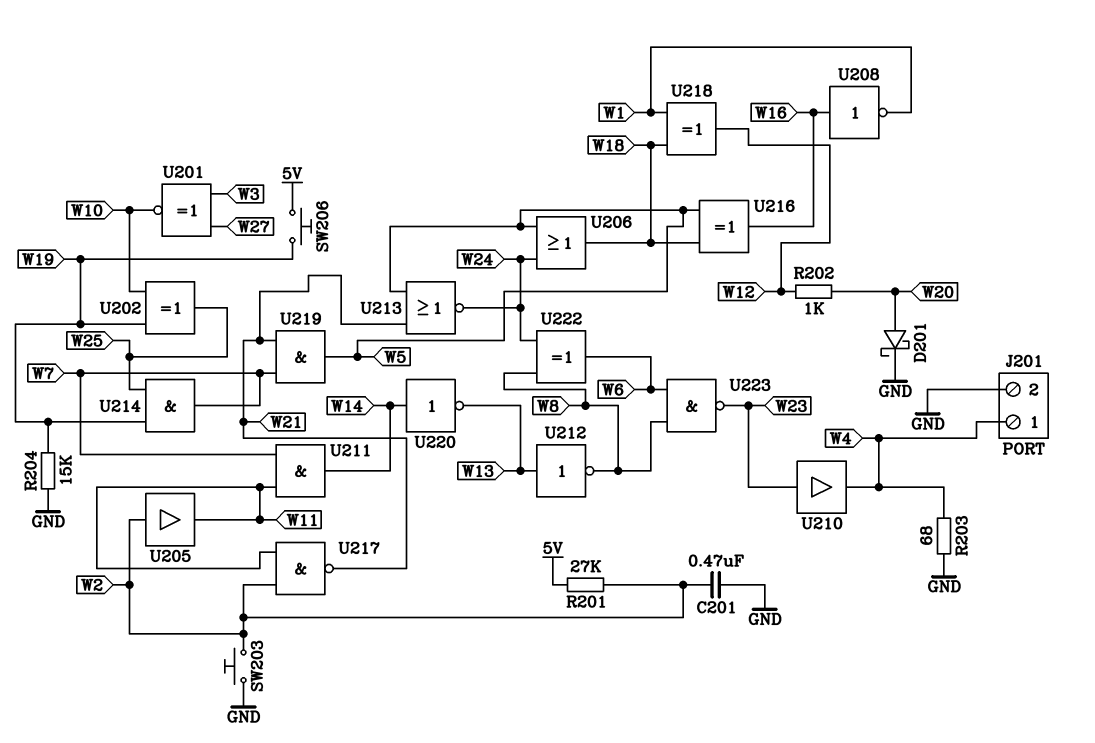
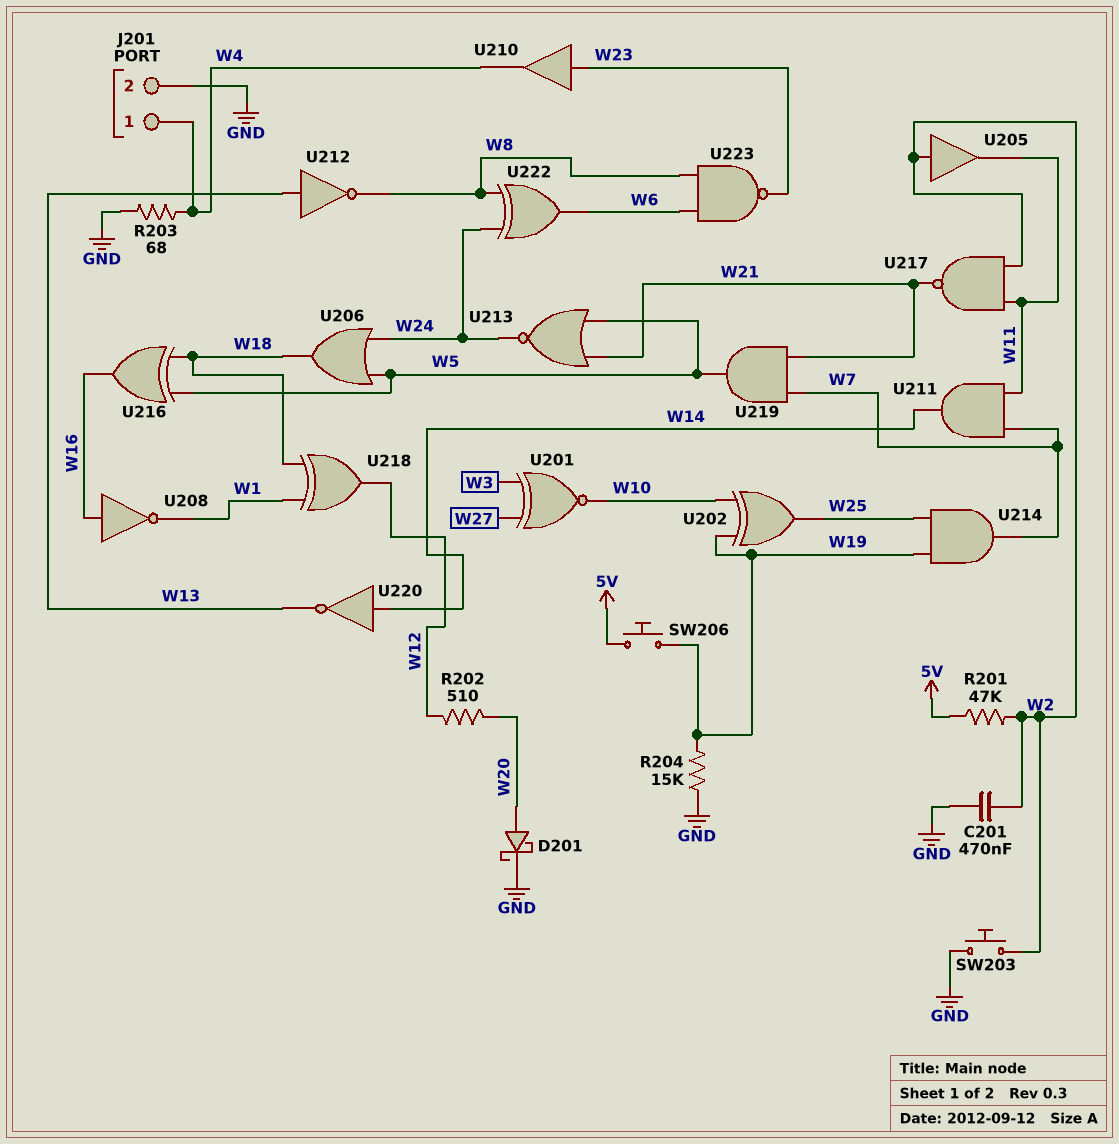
R201: 27k (5V, W2) -> 47k (5V, W2)
R202: 1k (W12, W20) -> 510 (W12, W20)

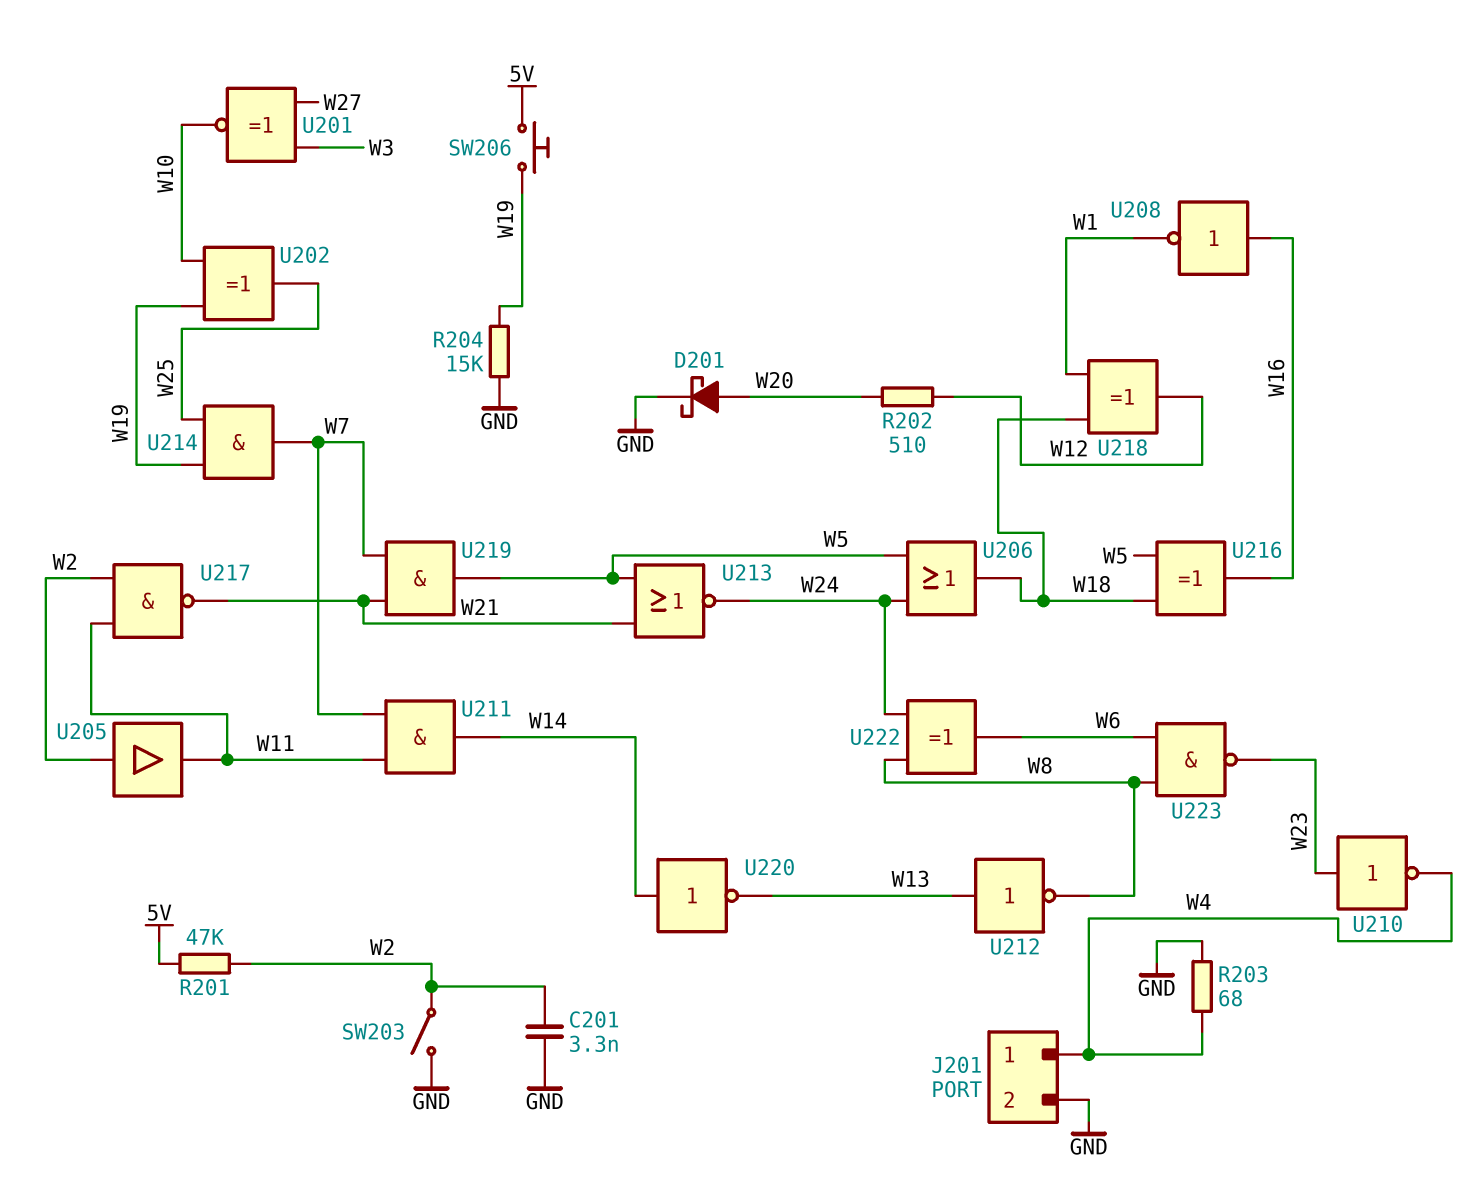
C201: 470nF (GND, W2) -> 3.3nF (GND, W2)
SW203: button (GND, W2) -> switch (GND, W2)
U210: buffer (in W23, out W4) -> NOT (in W23, out W4)

